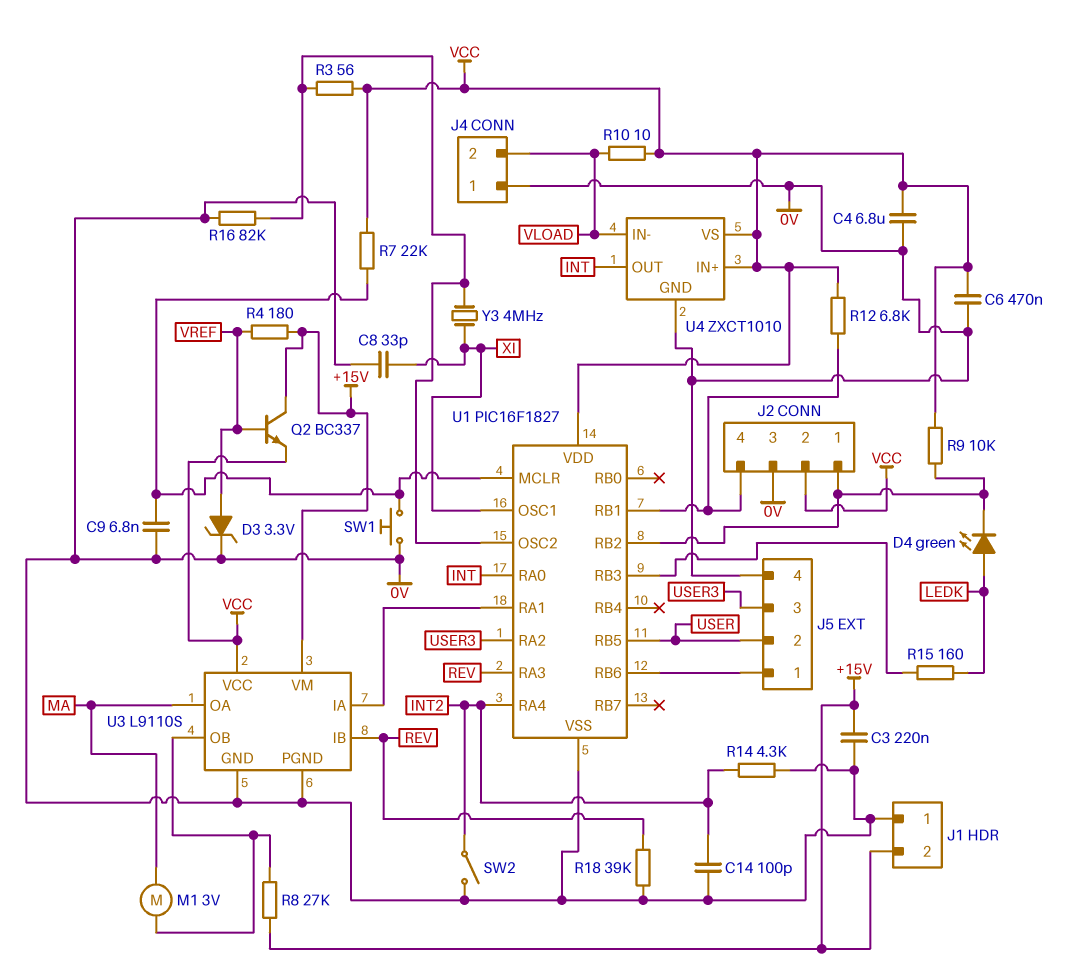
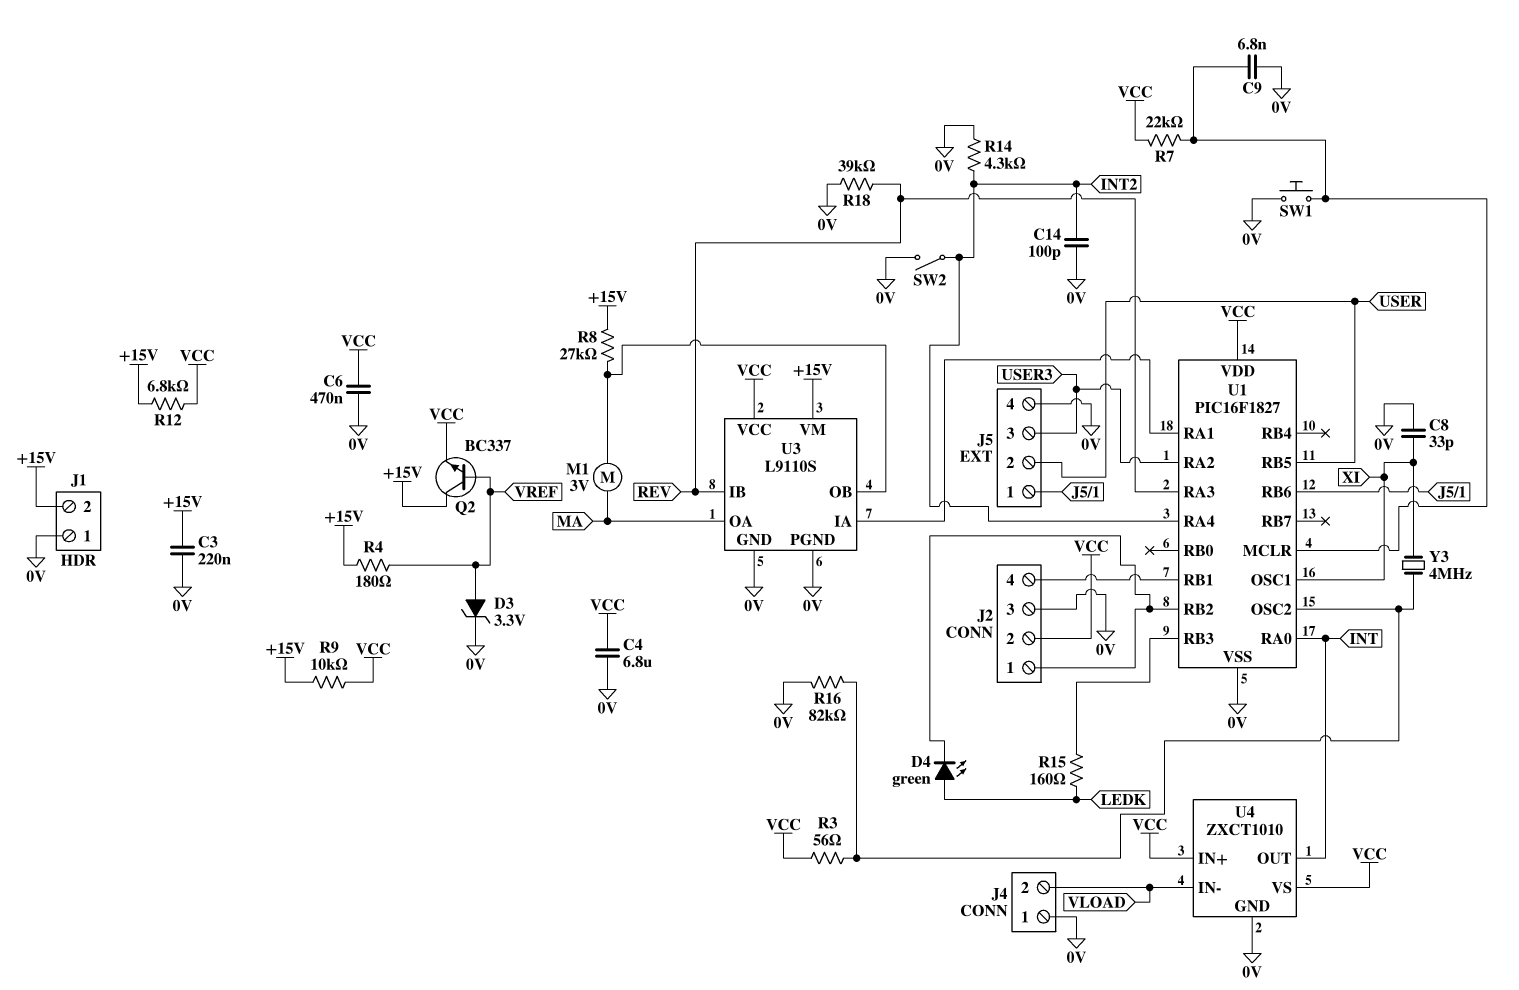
R9: 10k (J2/1, VCC) -> 10k (+15V, VCC)
R10: 10 (VCC, VLOAD) -> none
R12: 6.8k (J2/4, VCC) -> 6.8k (+15V, VCC)

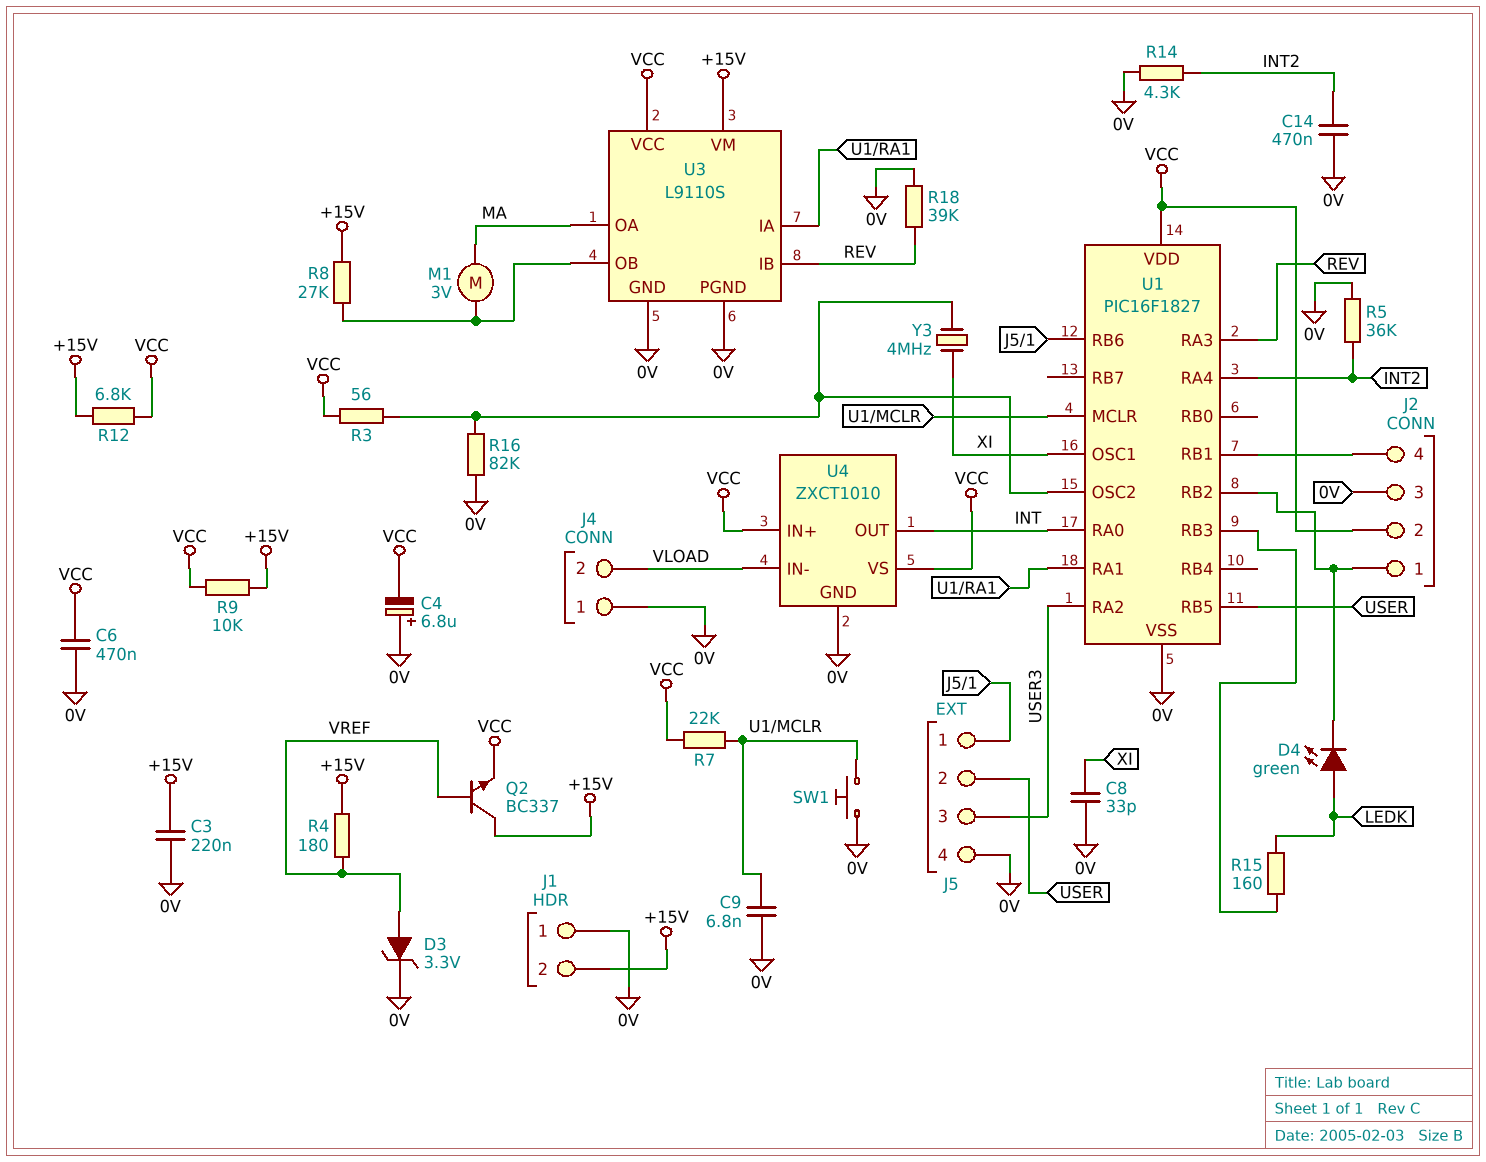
C4: 6.8uF (0V, VCC) -> 6.8uF (plus 0V, minus VCC)
C14: 100pF (0V, INT2) -> 470nF (0V, INT2)
R5: none -> 36k (0V, INT2)
SW2: switch (0V, INT2) -> none

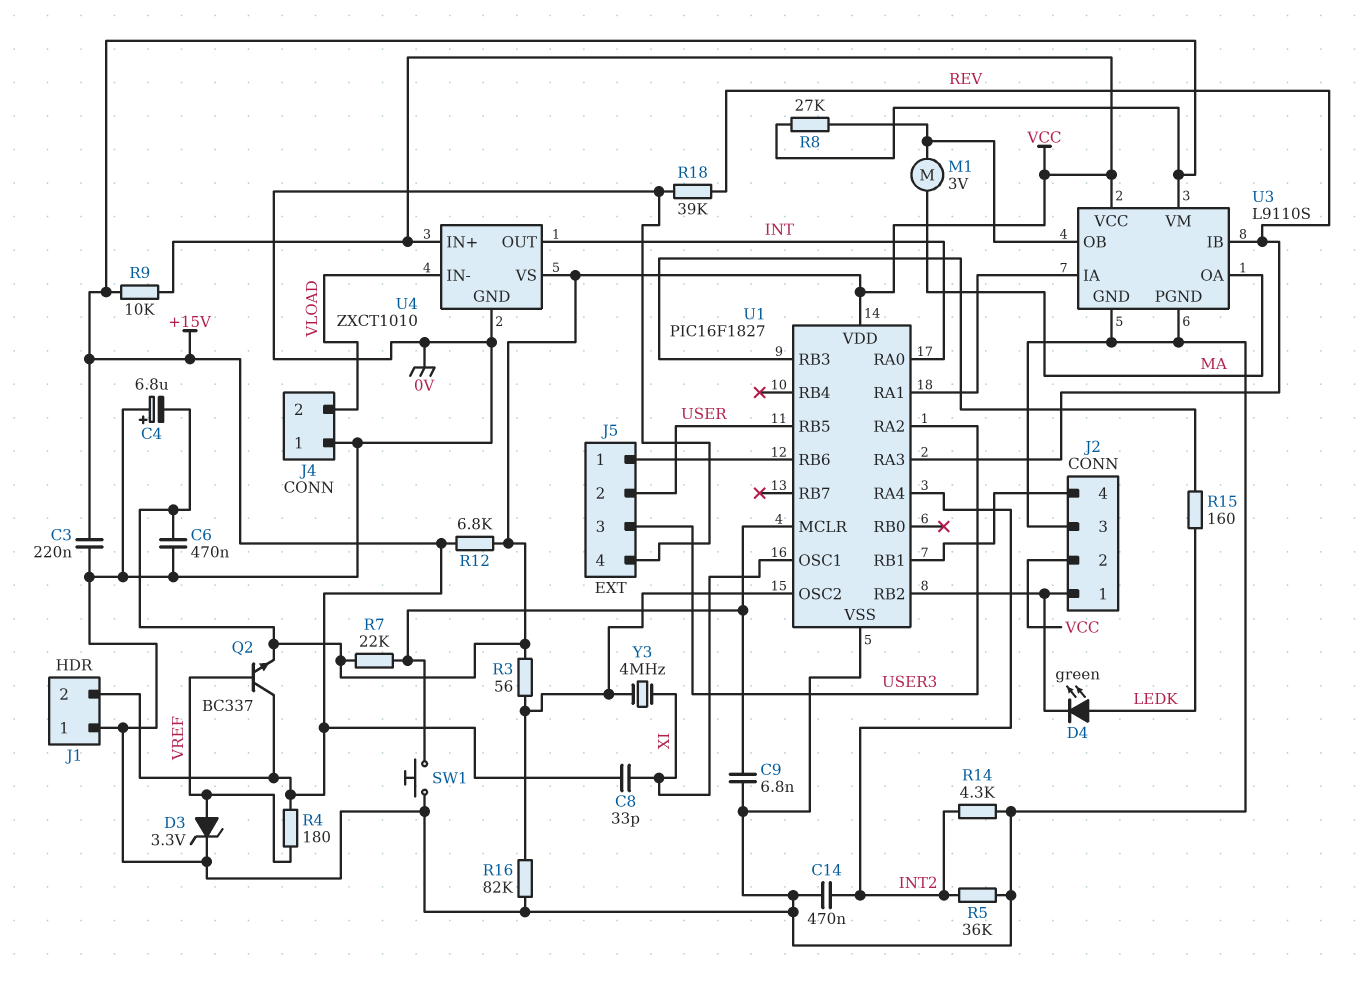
C8: 33pF (0V, XI) -> 33pF (+15V, XI)

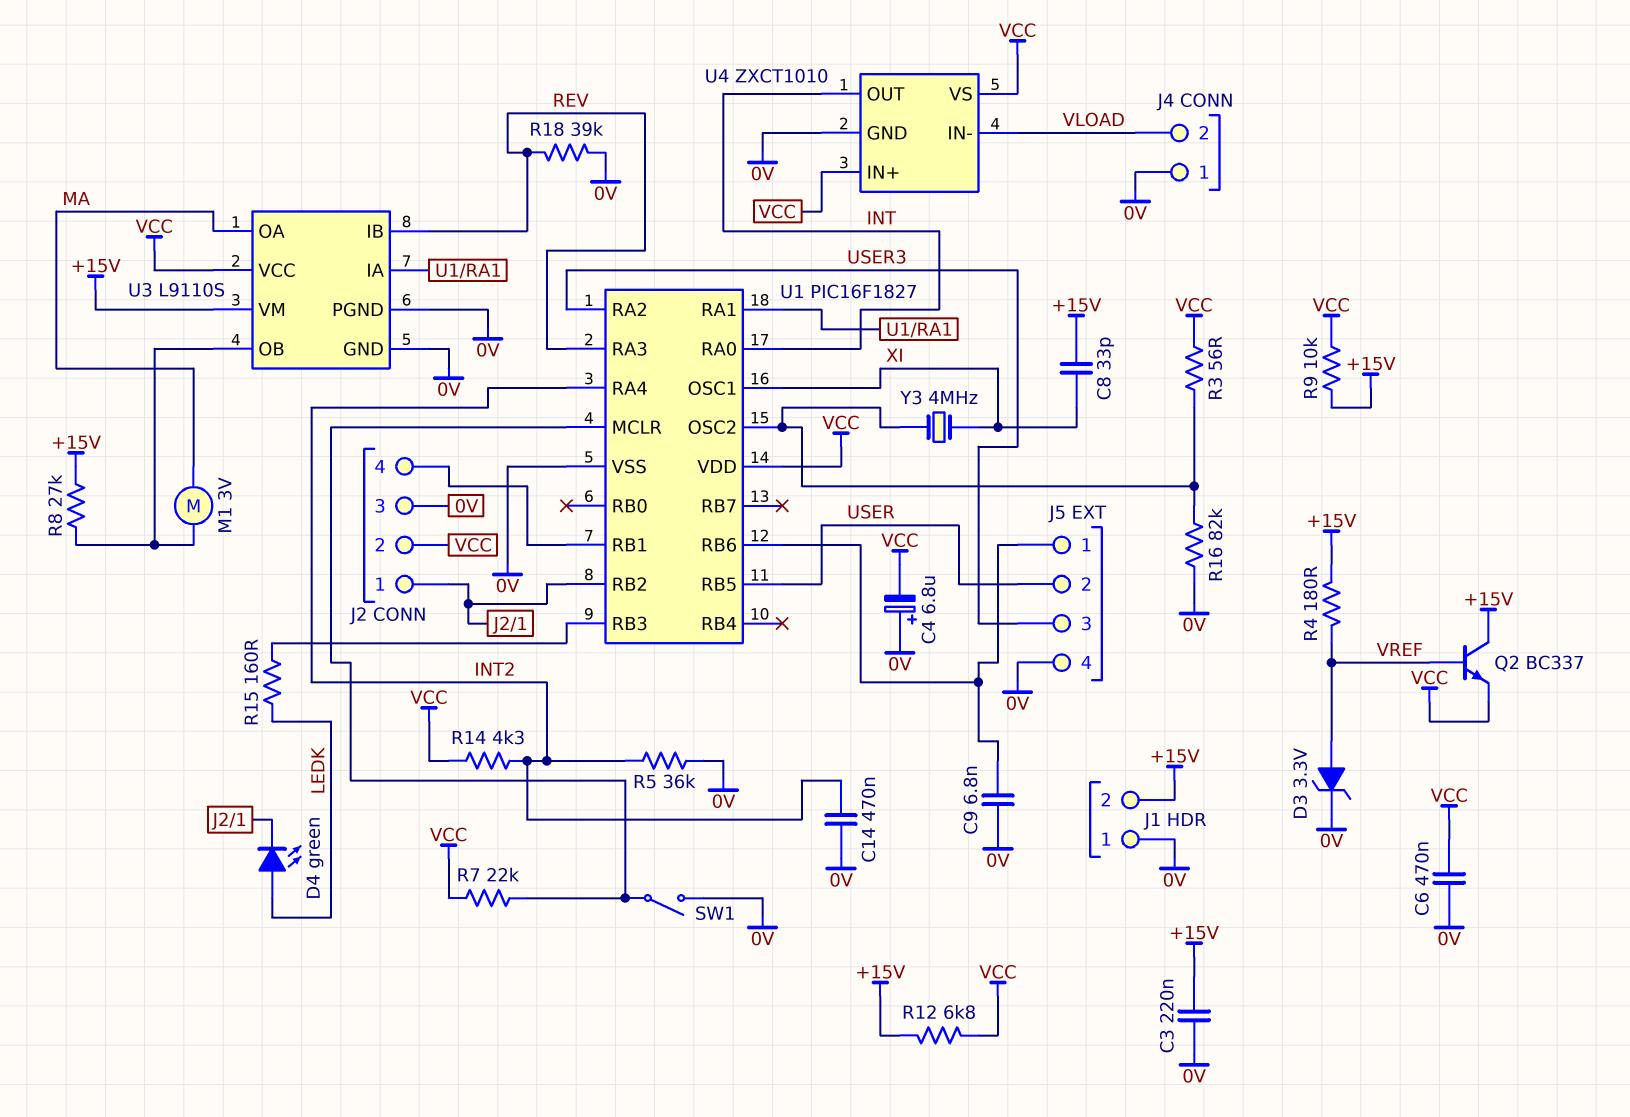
C9: 6.8nF (0V, U1/MCLR) -> 6.8nF (0V, J5/1)
R14: 4.3k (0V, INT2) -> 4.3k (INT2, VCC)
SW1: button (0V, U1/MCLR) -> switch (0V, U1/MCLR)

